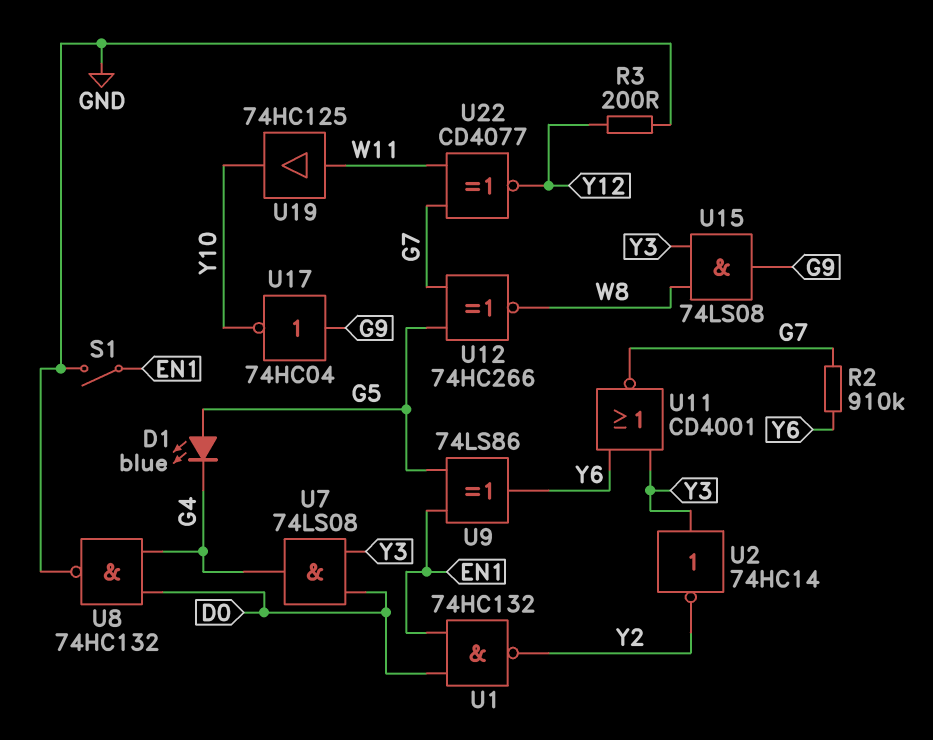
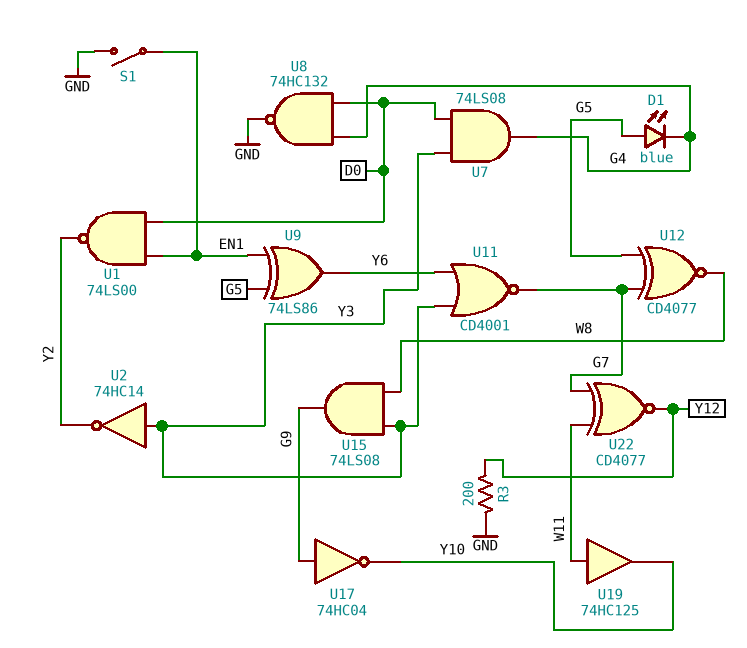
R2: 910k (G7, Y6) -> none
U1: NAND 74HC132 (in D0, in EN1, out Y2) -> NAND 74LS00 (in D0, in EN1, out Y2)
U12: XNOR 74HC266 (in G5, in G7, out W8) -> XNOR CD4077 (in G5, in G7, out W8)

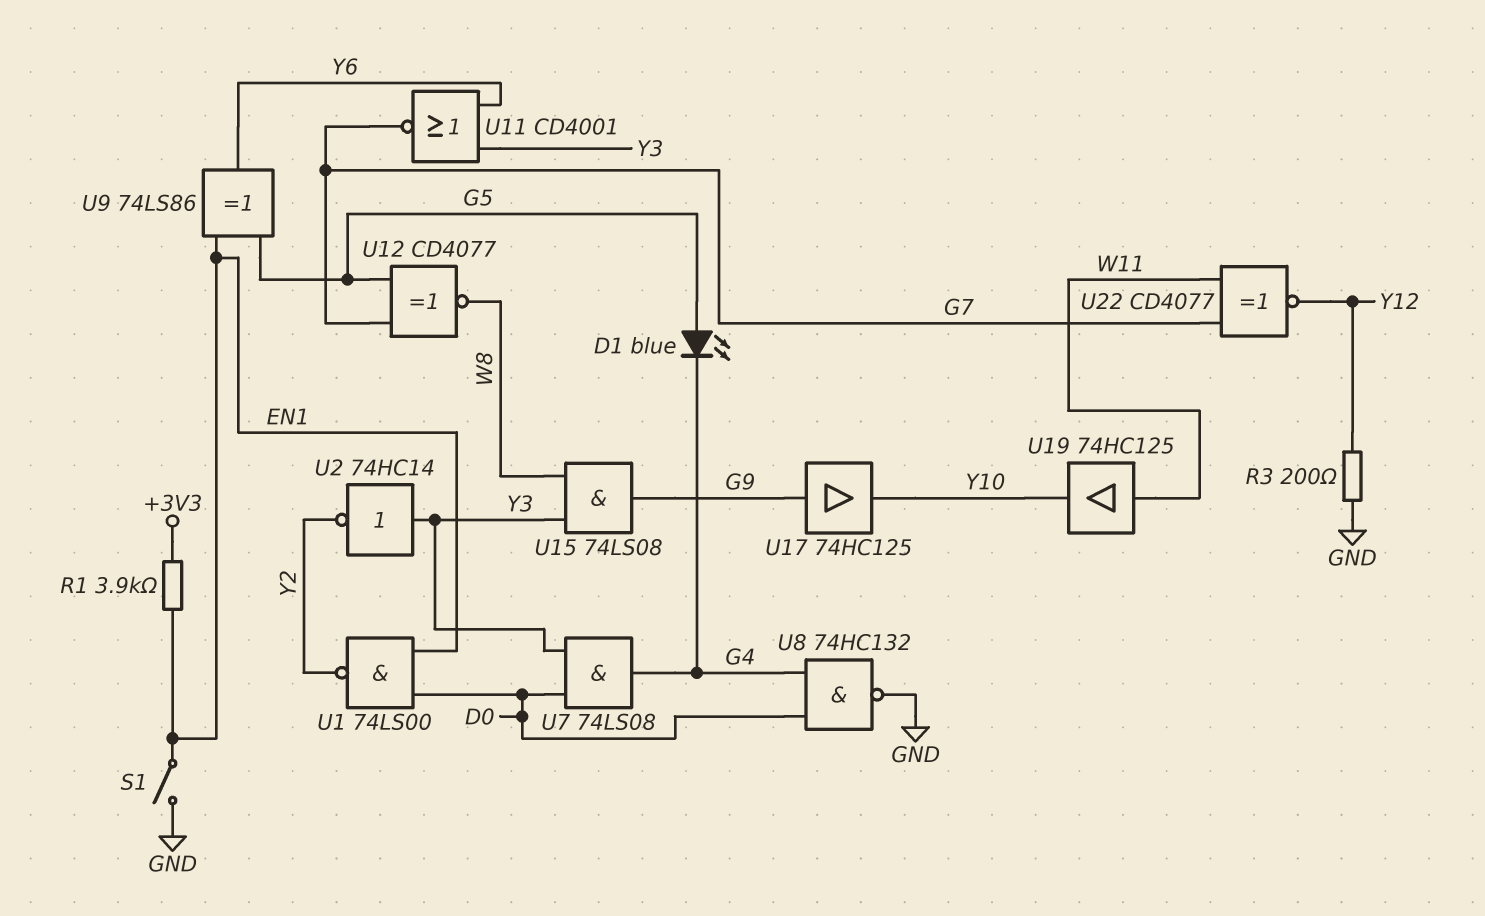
R1: none -> 3.9k (+3V3, EN1)
U17: NOT 74HC04 (in G9, out Y10) -> buffer 74HC125 (in G9, out Y10)

